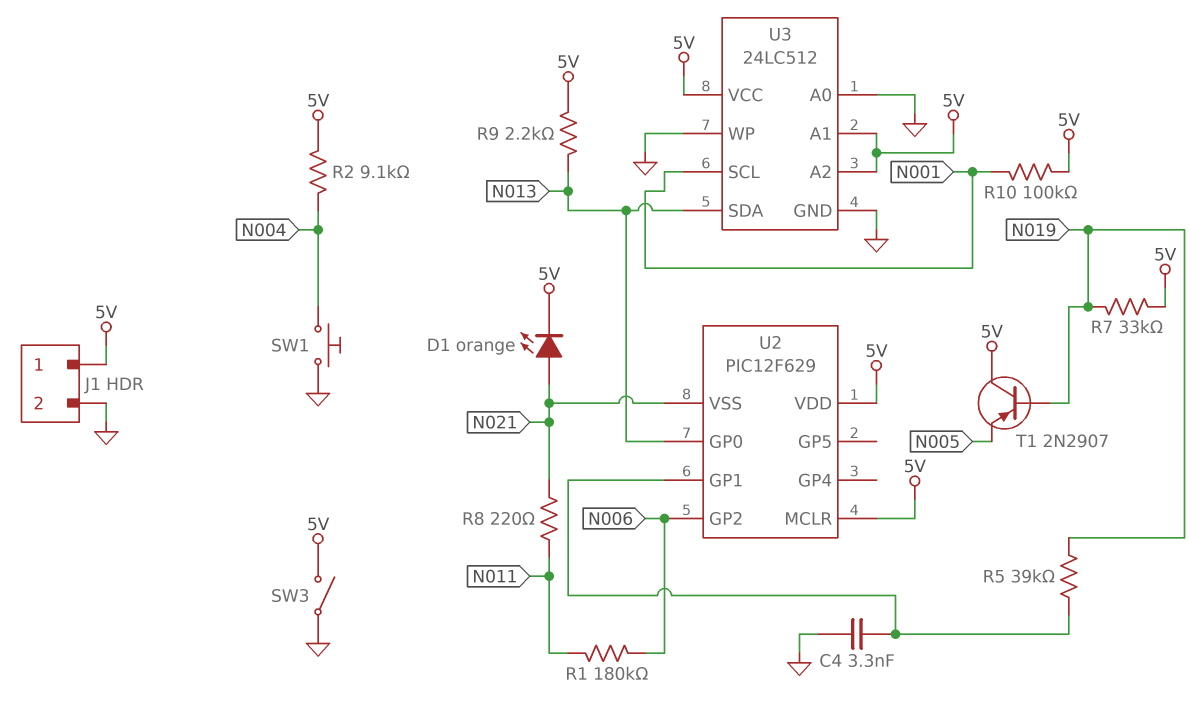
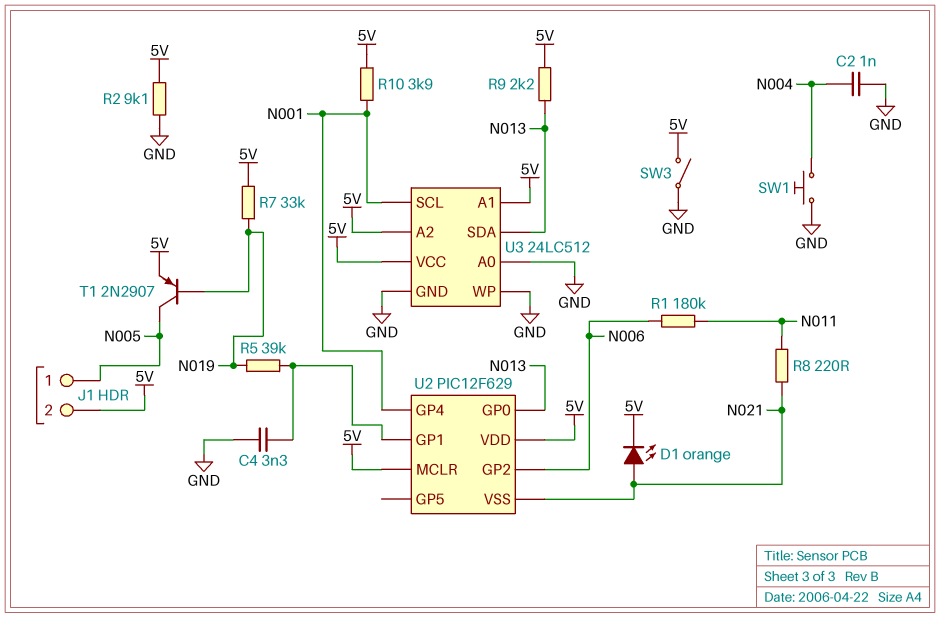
C2: none -> 1nF (GND, N004)
J1 pin 1: 5V -> N005
J1 pin 2: GND -> 5V
R2: 9.1k (5V, N004) -> 9.1k (5V, GND)
R10: 100k (5V, N001) -> 3.9k (5V, N001)
T1: PNP 2N2907 (B N019, C 5V, E N005) -> PNP 2N2907 (B N019, C N005, E 5V)
U2 pin GP4: none -> N001

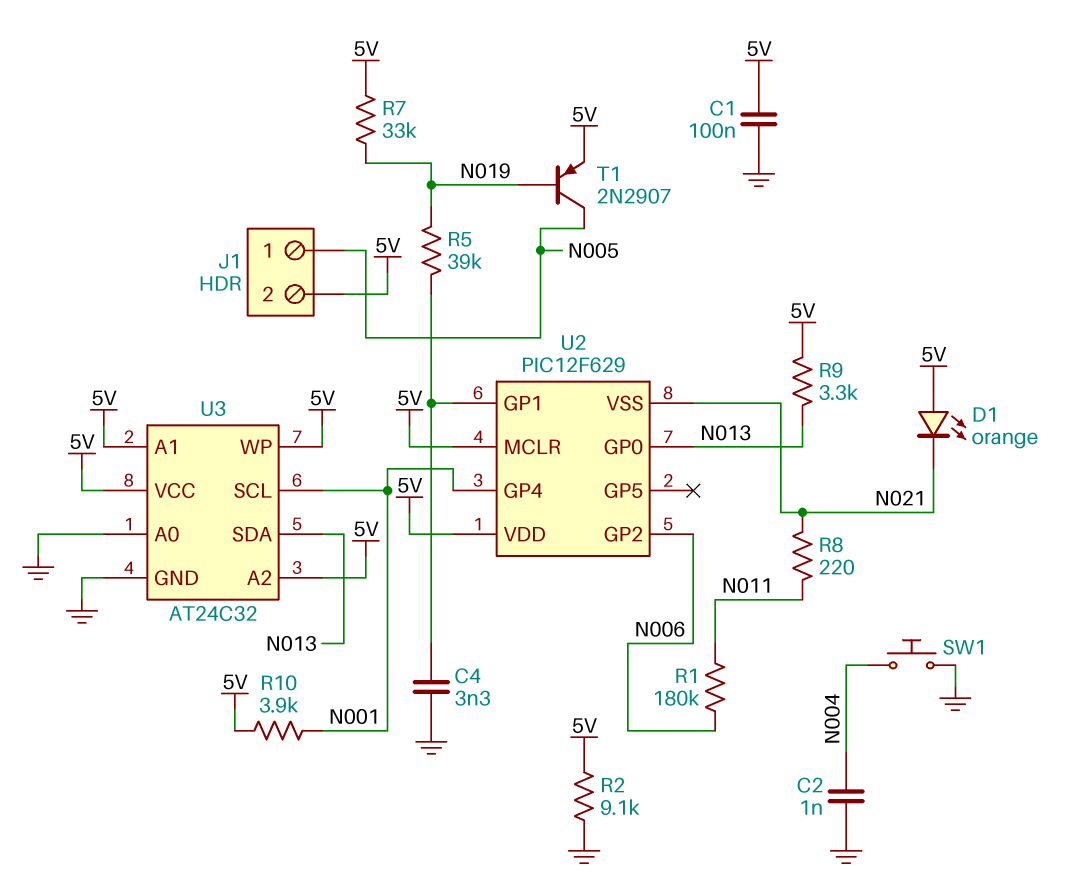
C1: none -> 100nF (5V, GND)
D1: LED orange (A N021, K 5V) -> LED orange (A 5V, K N021)
R9: 2.2k (5V, N013) -> 3.3k (5V, N013)
SW3: switch (5V, GND) -> none
U3: 24LC512 -> AT24C32
U3 pin WP: GND -> 5V

